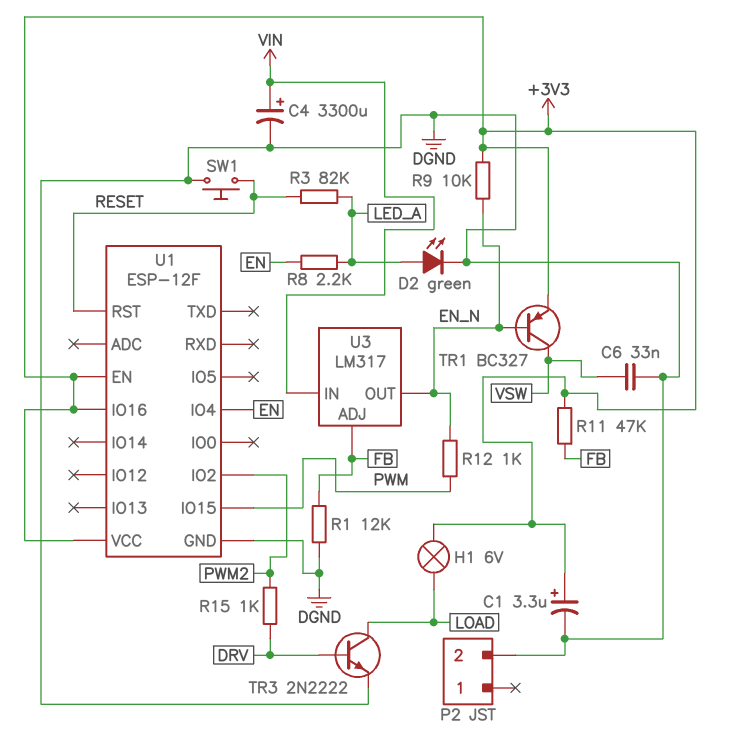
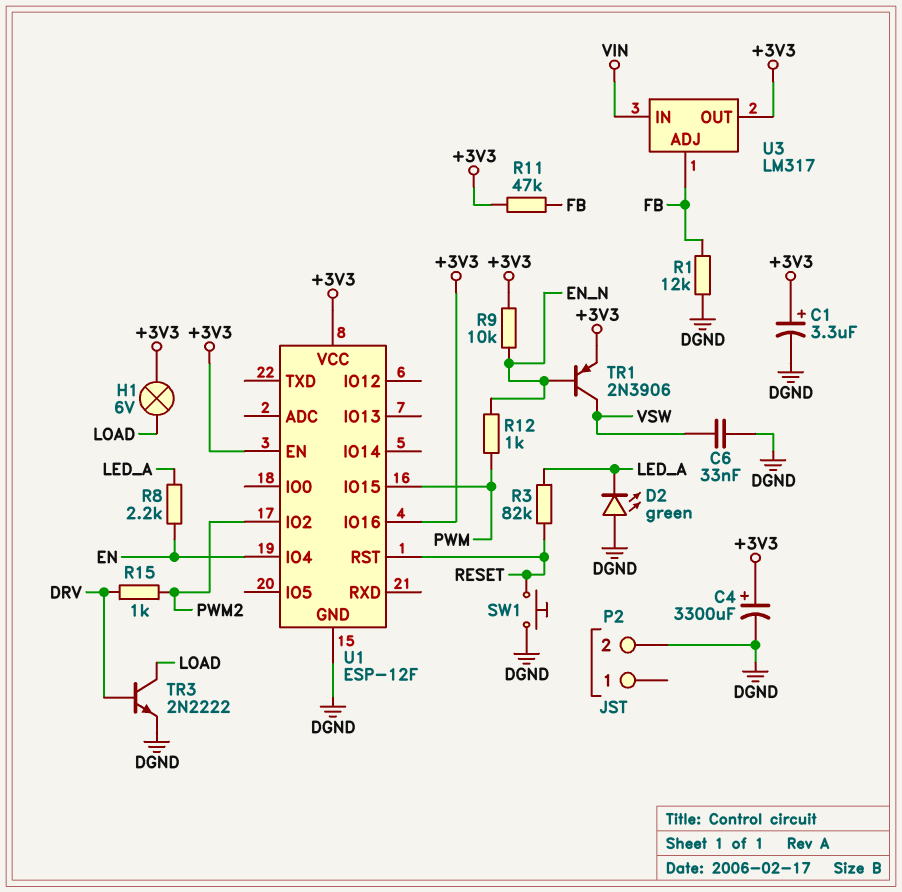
C4: 3300uF (plus VIN, minus DGND) -> 3300uF (plus +3V3, minus DGND)
D2: LED green (A LED_A, K DGND) -> LED green (A DGND, K LED_A)
TR1: PNP BC327 (B EN_N, C VSW, E +3V3) -> PNP 2N3906 (B EN_N, C VSW, E +3V3)
U3 pin OUT: EN_N -> +3V3

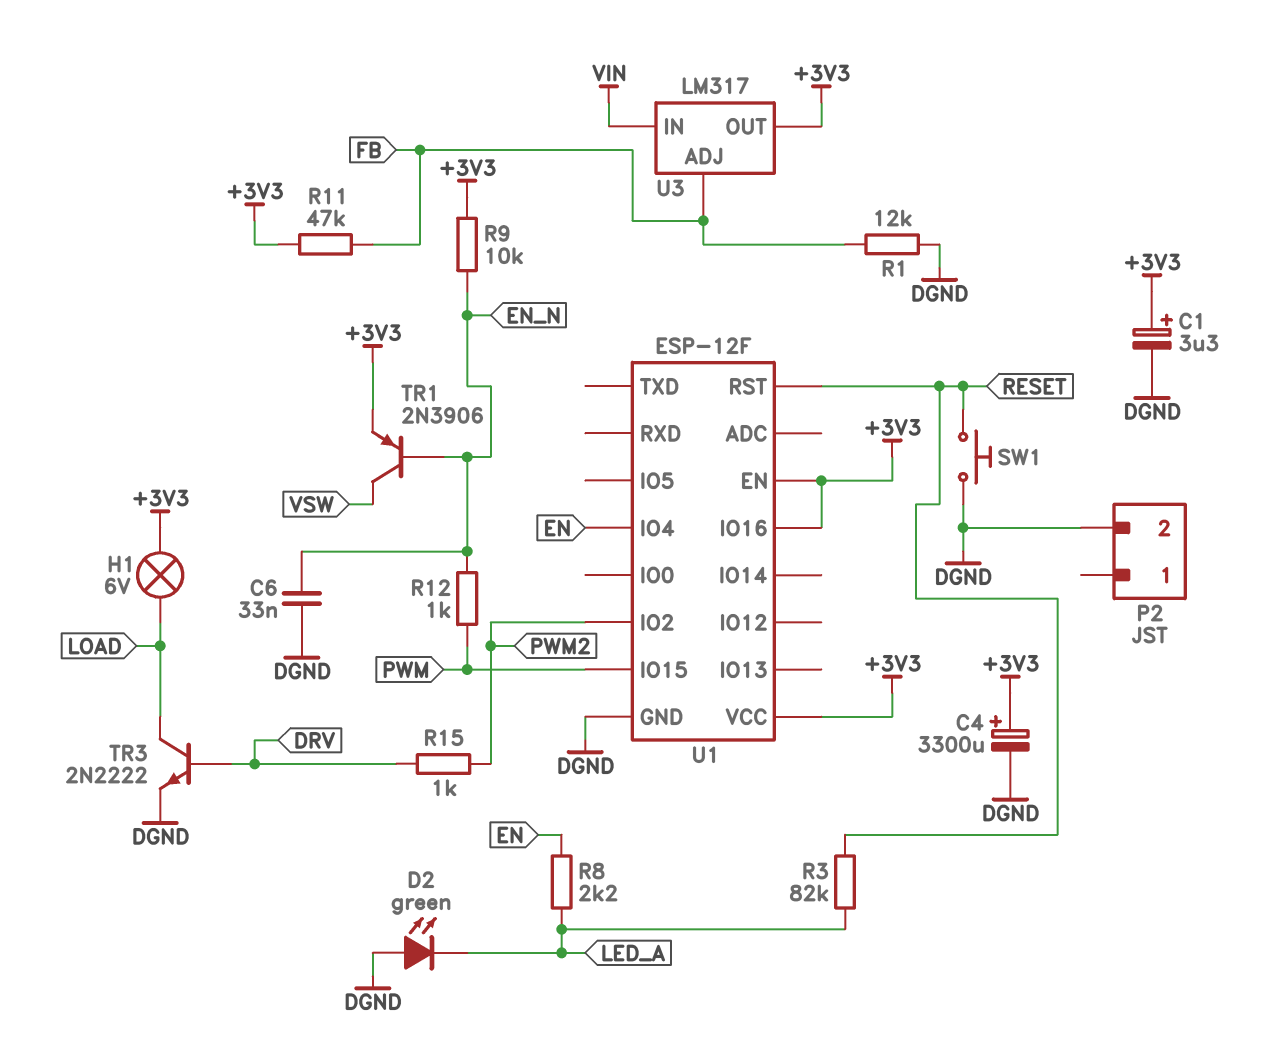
C6: 33nF (DGND, VSW) -> 33nF (DGND, EN_N)

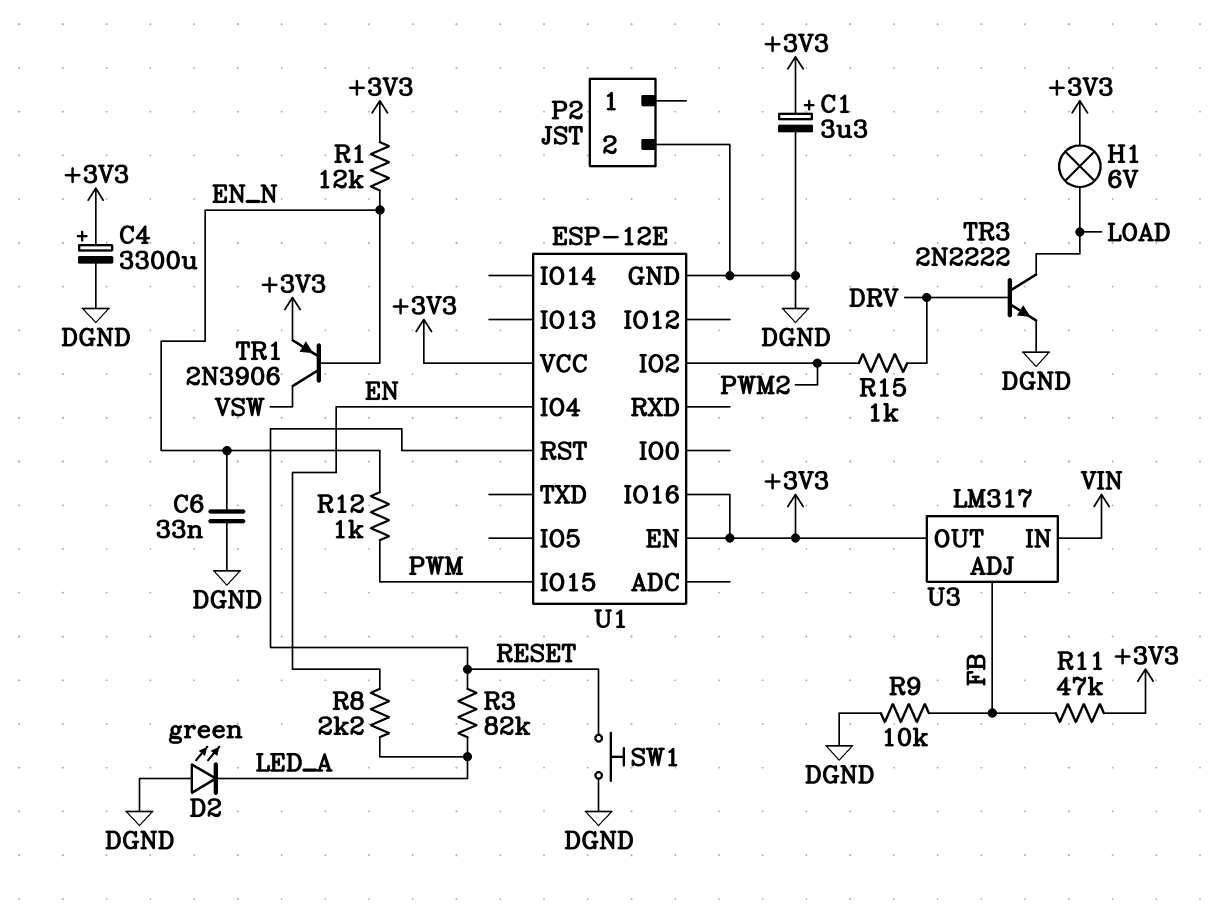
R1: 12k (DGND, FB) -> 12k (+3V3, EN_N)
R9: 10k (+3V3, EN_N) -> 10k (DGND, FB)
U1: ESP-12F -> ESP-12E

